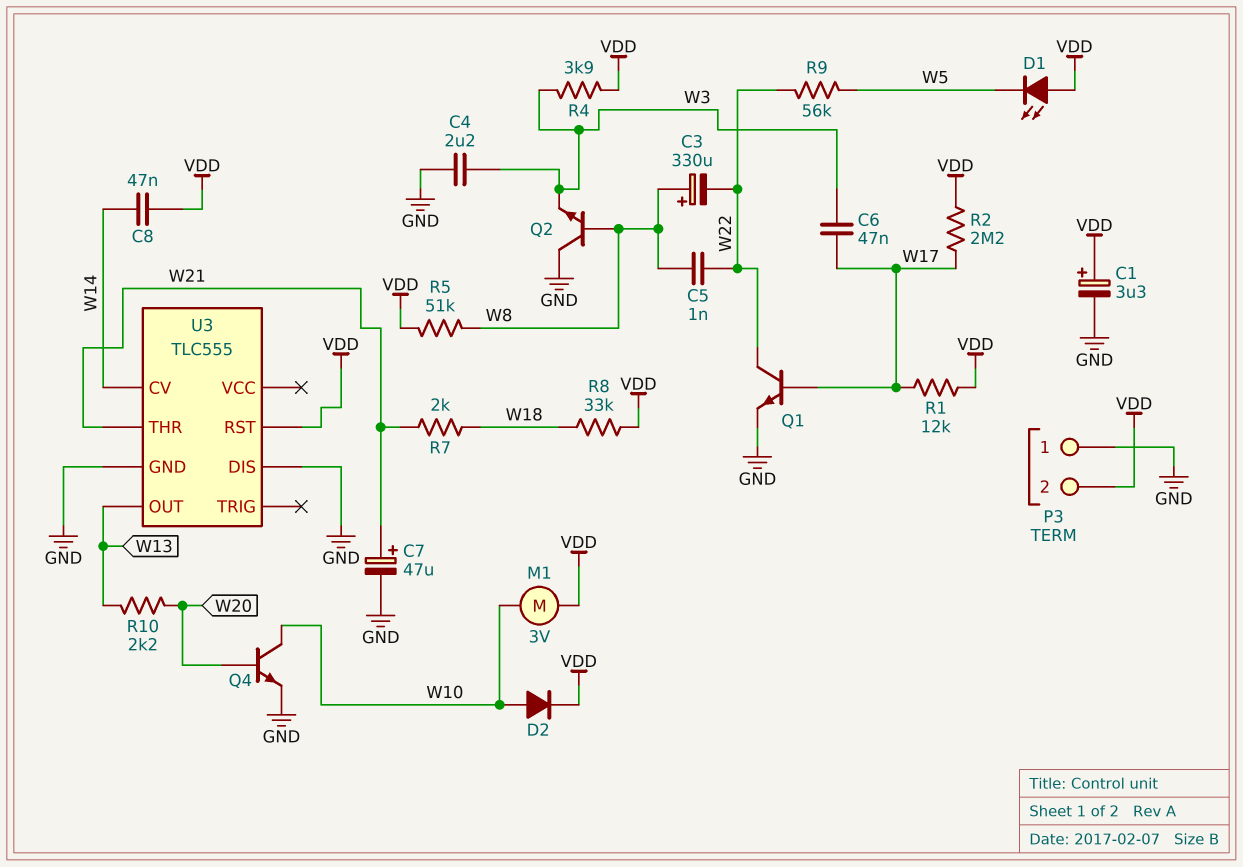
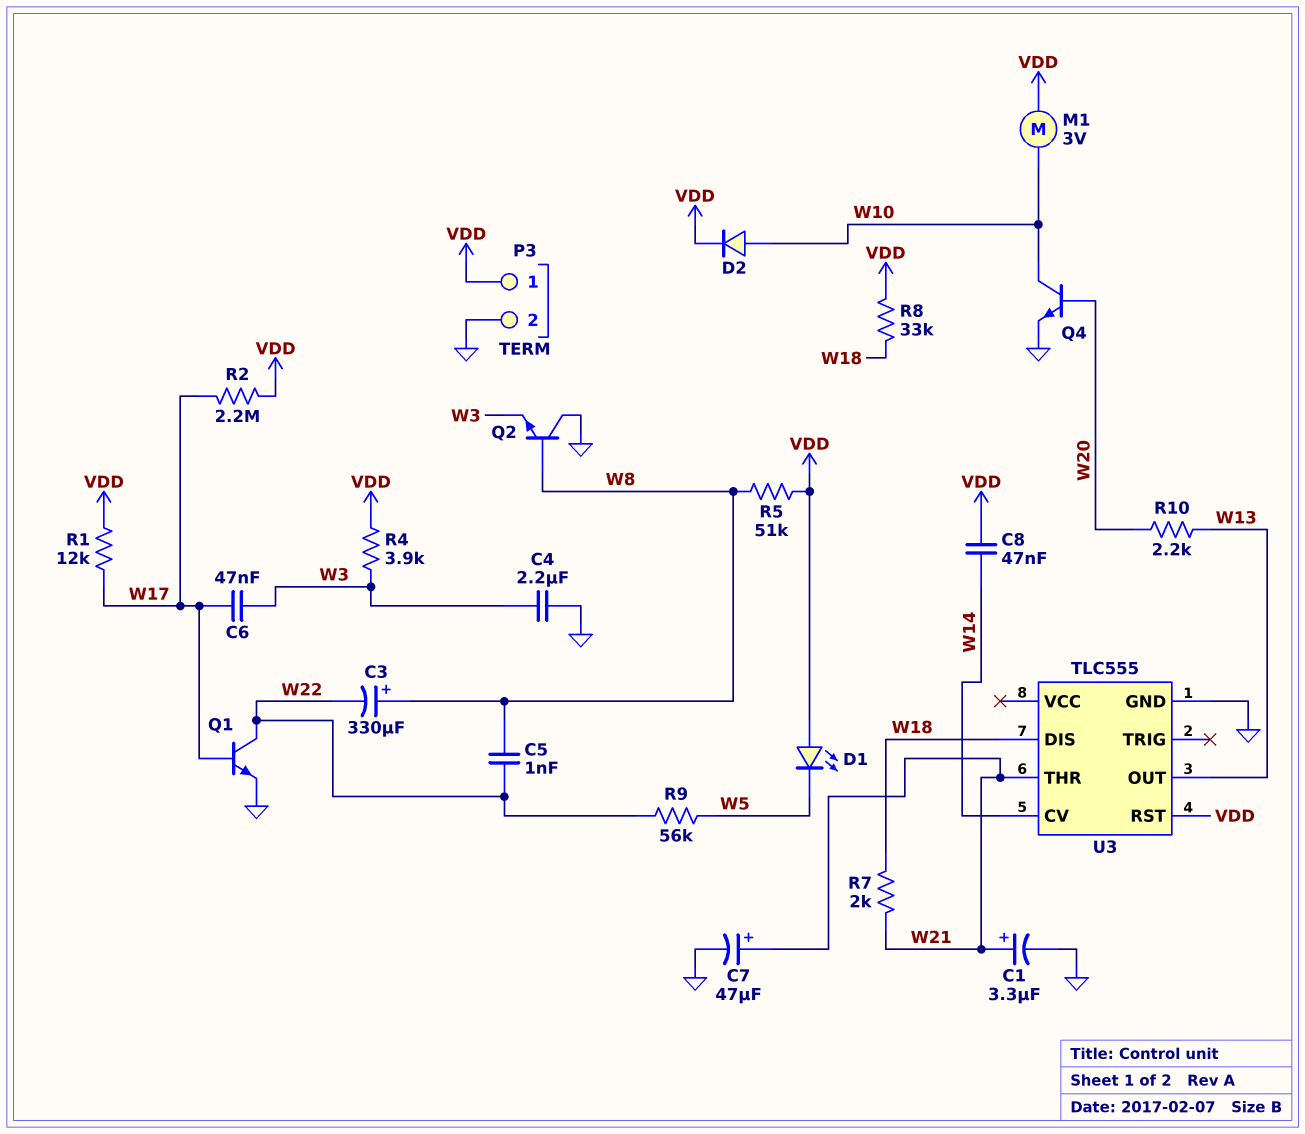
C1: 3.3uF (plus VDD, minus GND) -> 3.3uF (plus W21, minus GND)
P3 pin 1: GND -> VDD
P3 pin 2: VDD -> GND
U3 pin DIS: GND -> W18

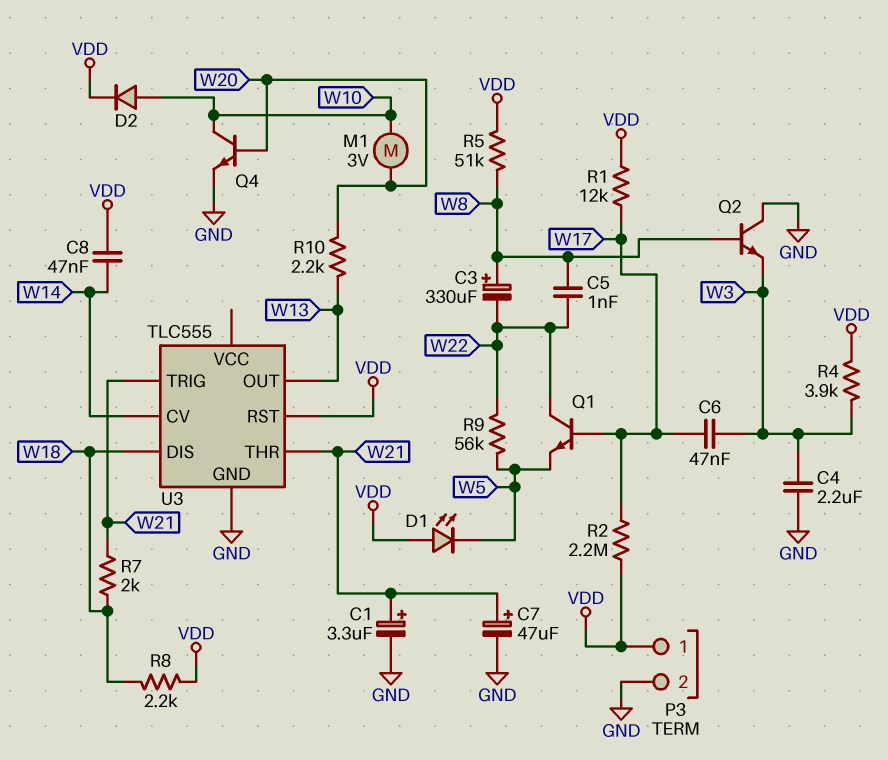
M1: motor 3V (VDD, W10) -> motor 3V (W10, W20)
Q1: NPN (B W17, C W22, E GND) -> NPN (B W17, C W22, E W5)
R8: 33k (VDD, W18) -> 2.2k (VDD, W18)
U3 pin TRIG: none -> W21

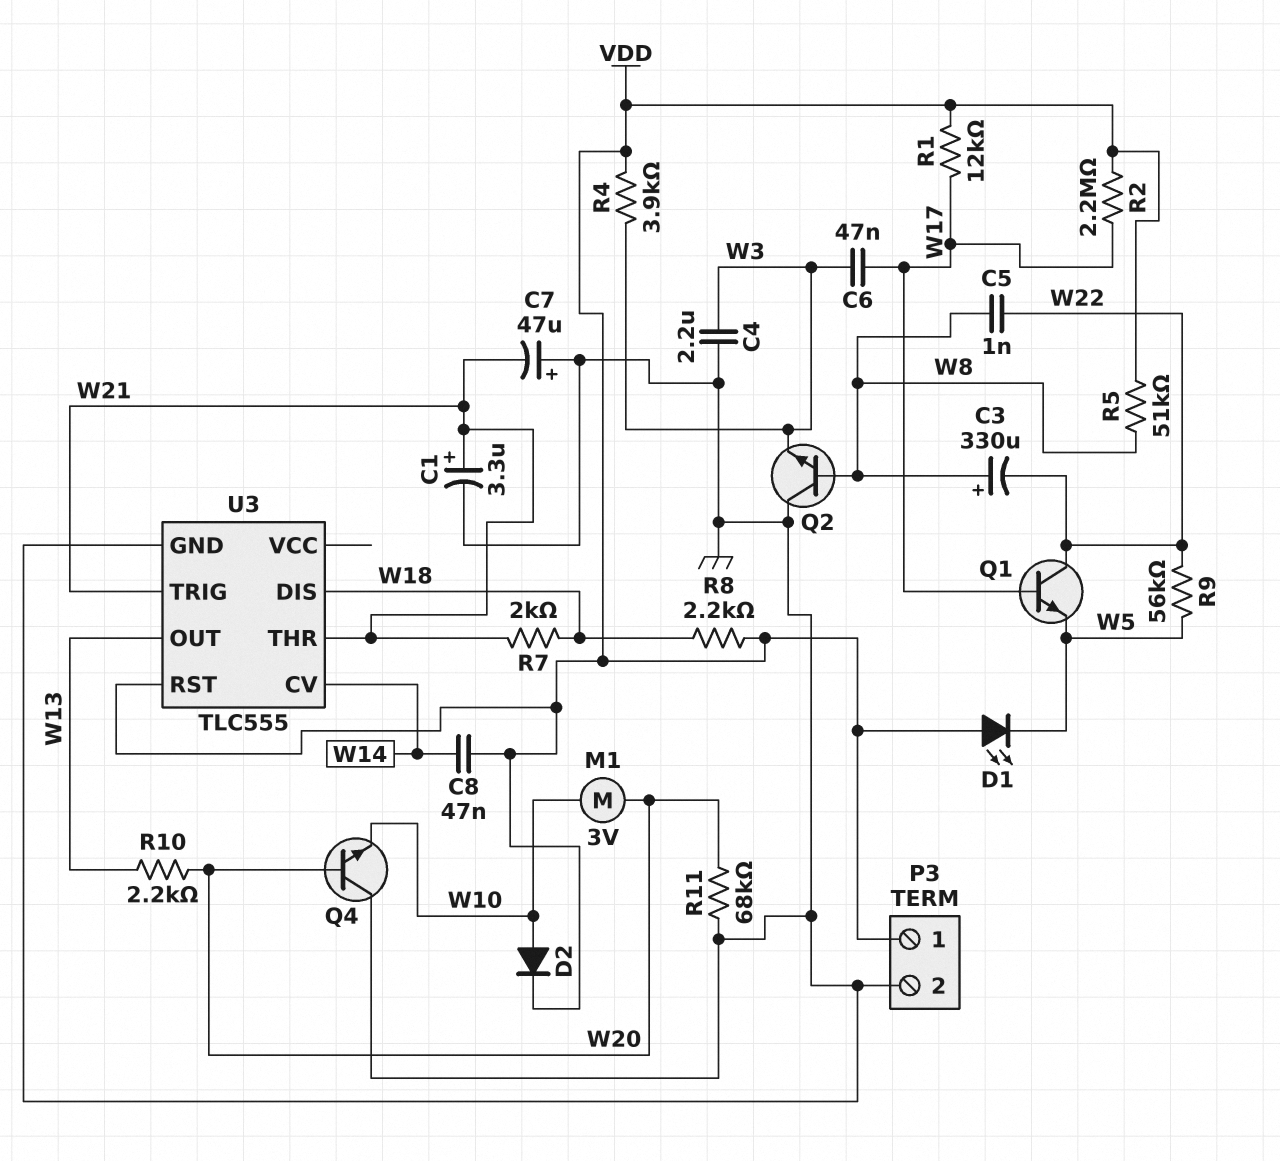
C7: 47uF (plus W21, minus GND) -> 47uF (plus GND, minus W21)
Q4: NPN (B W20, C W10, E GND) -> NPN (B W20, C GND, E W10)
R11: none -> 68k (GND, W20)

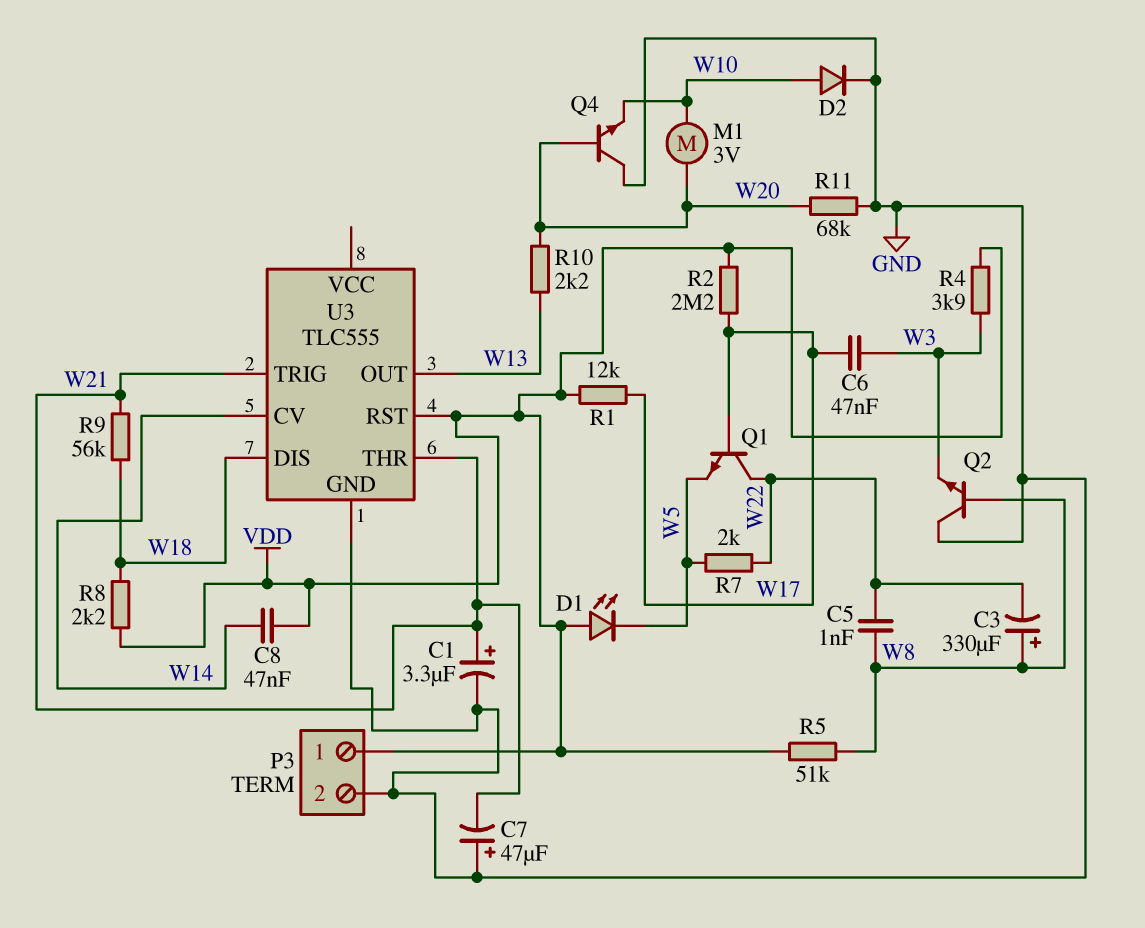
C4: 2.2uF (GND, W3) -> none
D2: diode (A W10, K VDD) -> diode (A W10, K GND)
R7: 2k (W18, W21) -> 2k (W5, W22)
R9: 56k (W5, W22) -> 56k (W18, W21)

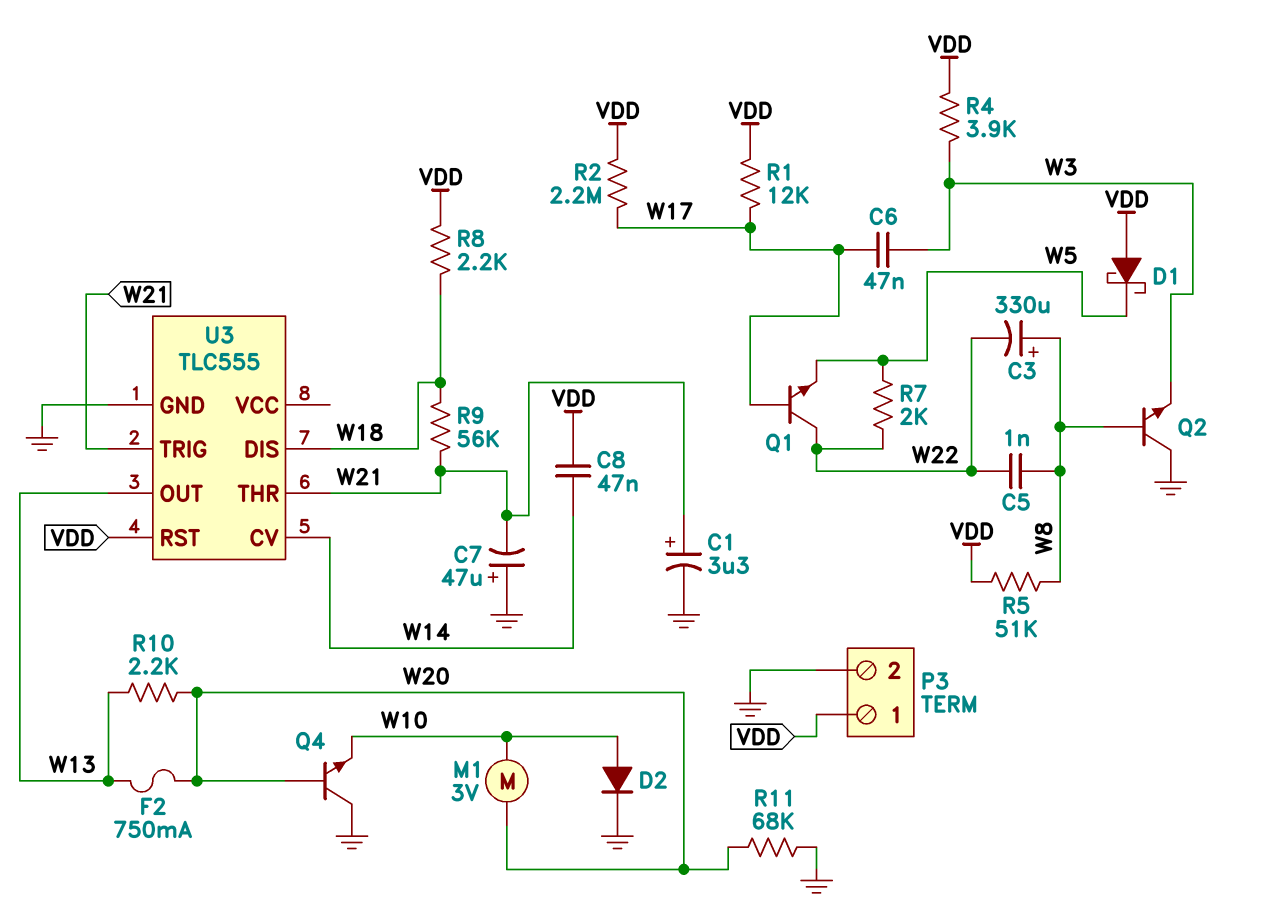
D1: LED (A VDD, K W5) -> schottky (A VDD, K W5)
F2: none -> 750mA (W13, W20)

